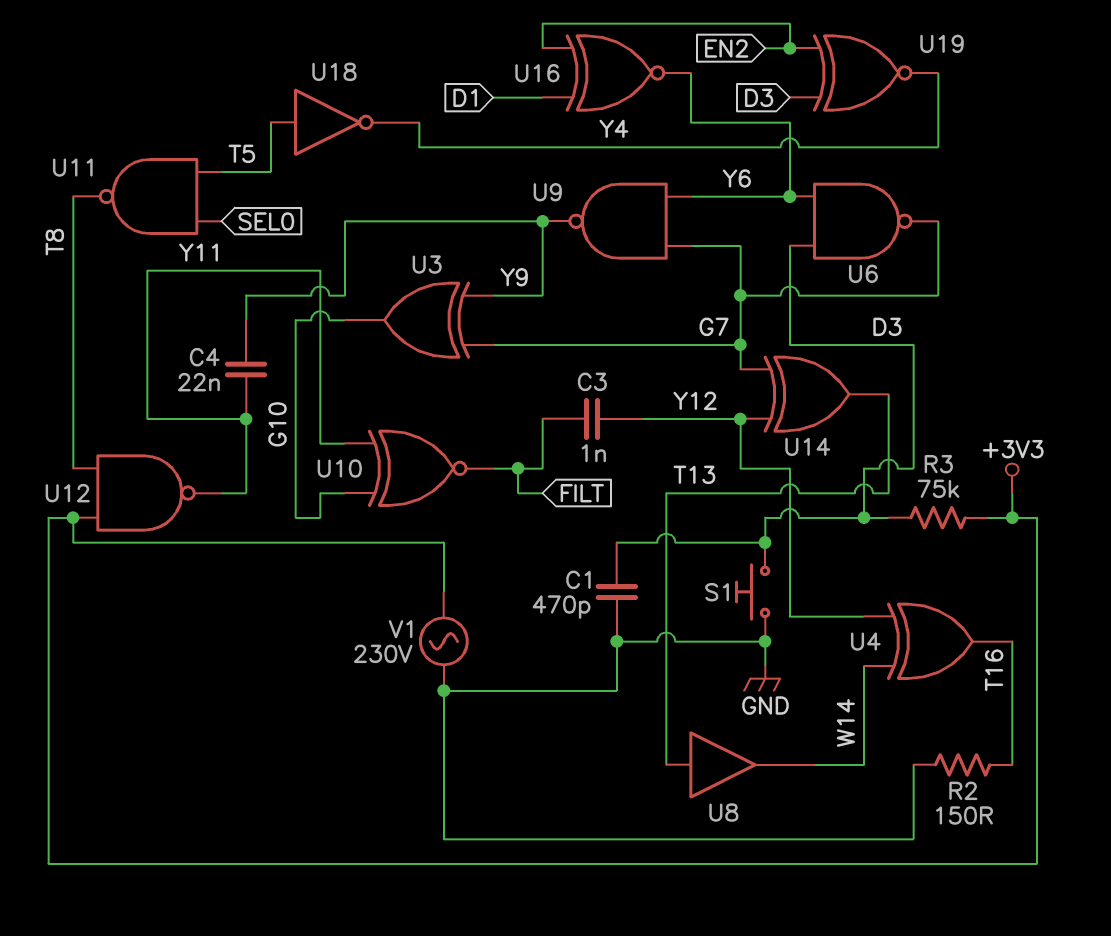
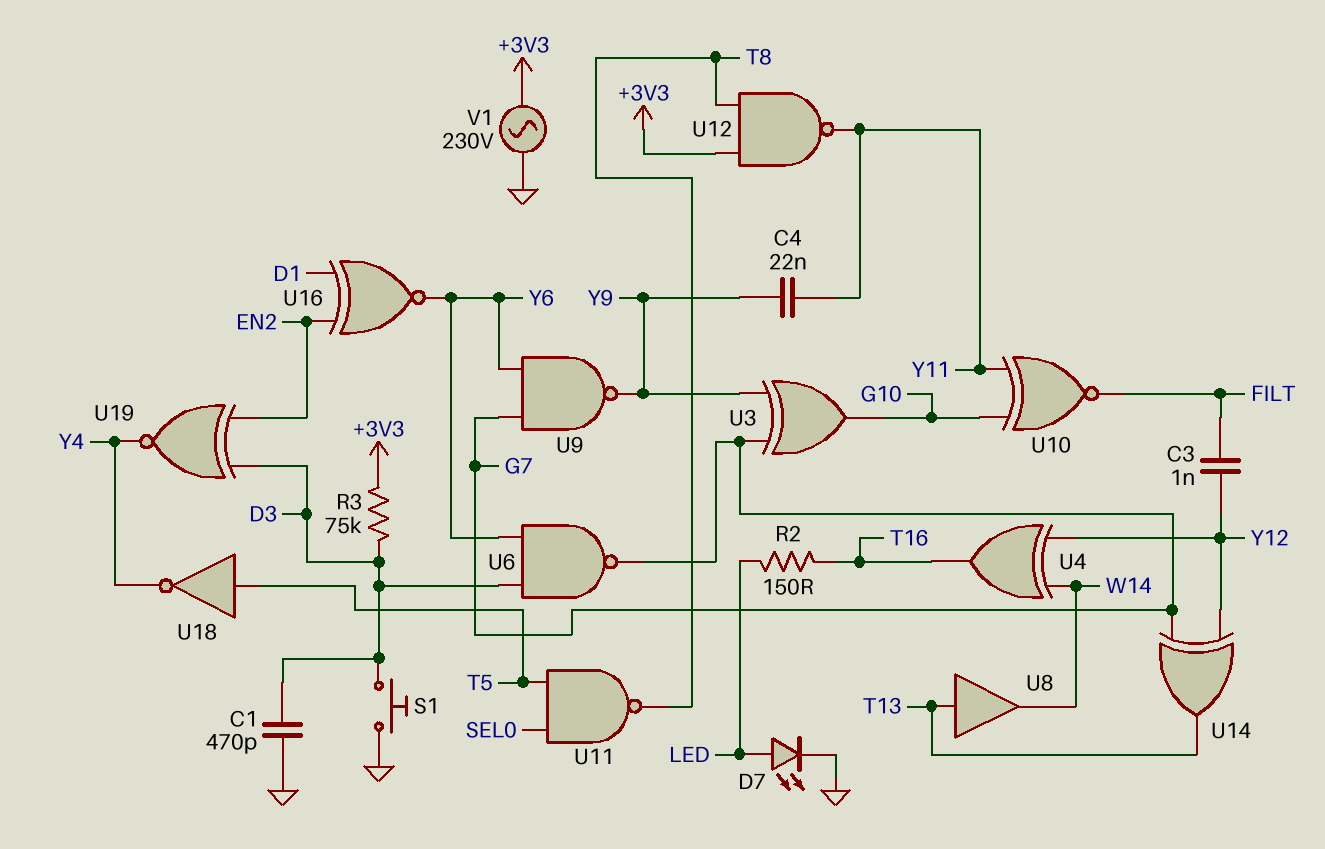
D7: none -> LED (A LED, K GND)
R2: 150 (GND, T16) -> 150 (LED, T16)

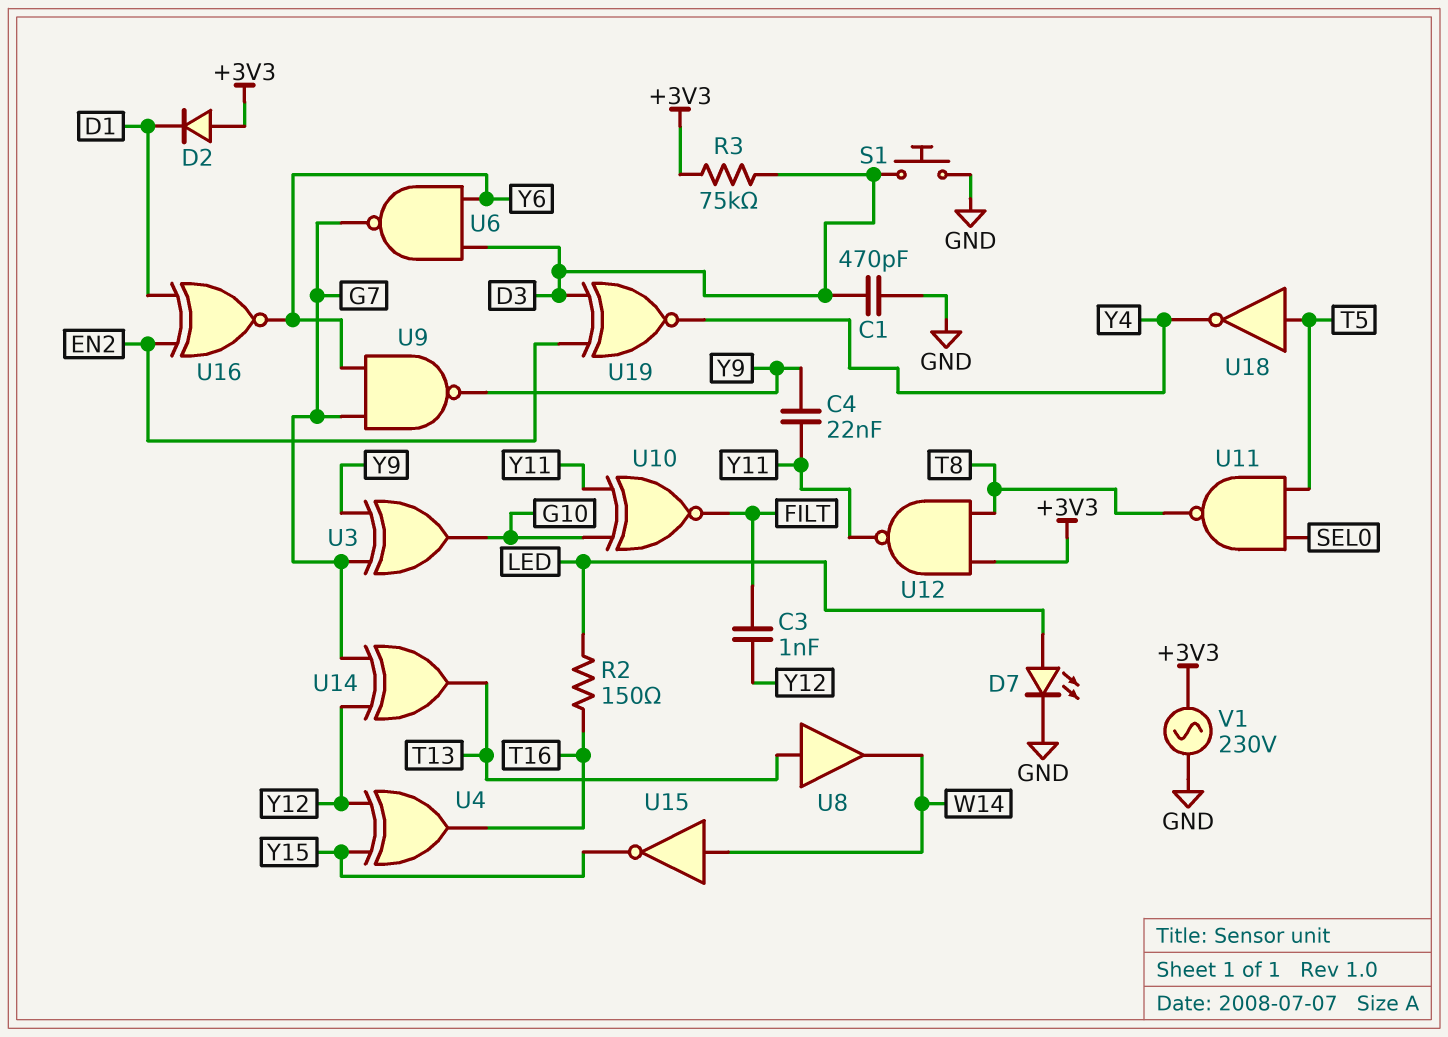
D2: none -> diode (A +3V3, K D1)
U4: XOR (in W14, in Y12, out T16) -> XOR (in Y12, in Y15, out T16)
U15: none -> NOT (in W14, out Y15)

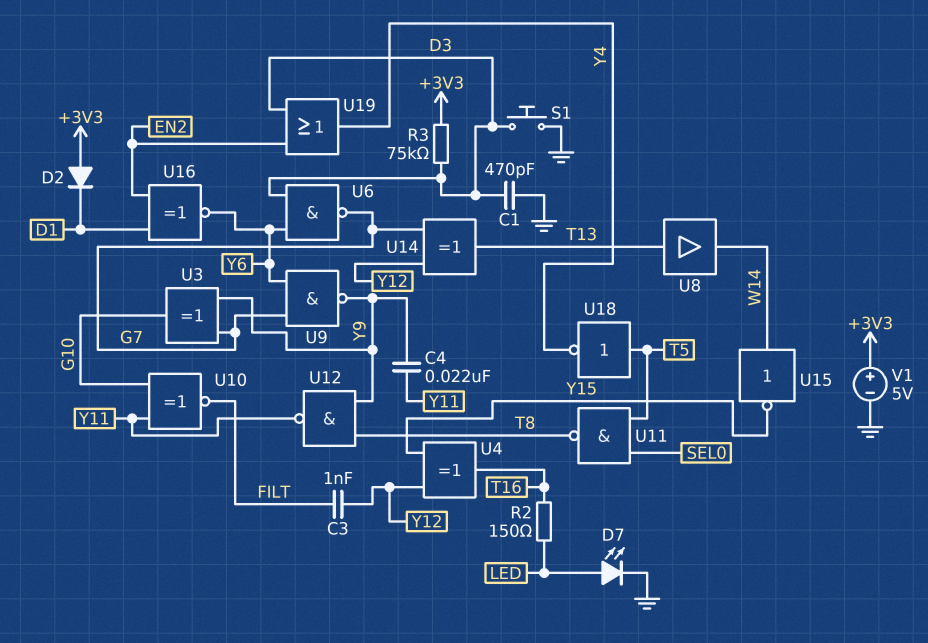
U12: NAND (in +3V3, in T8, out Y11) -> NAND (in T8, in Y9, out Y11)
U19: XNOR (in D3, in EN2, out Y4) -> OR (in D3, in EN2, out Y4)
V1: AC 230V (+3V3, GND) -> 5V (plus +3V3, minus GND)

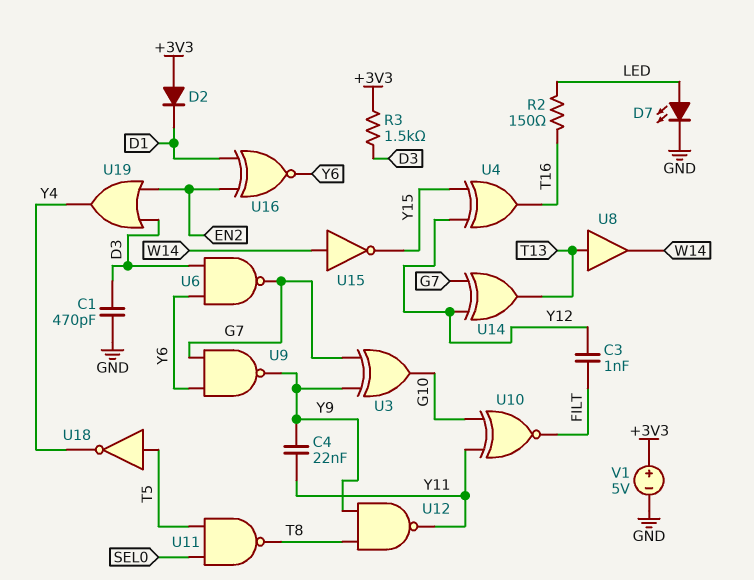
R3: 75k (+3V3, D3) -> 1.5k (+3V3, D3)
S1: button (D3, GND) -> none

